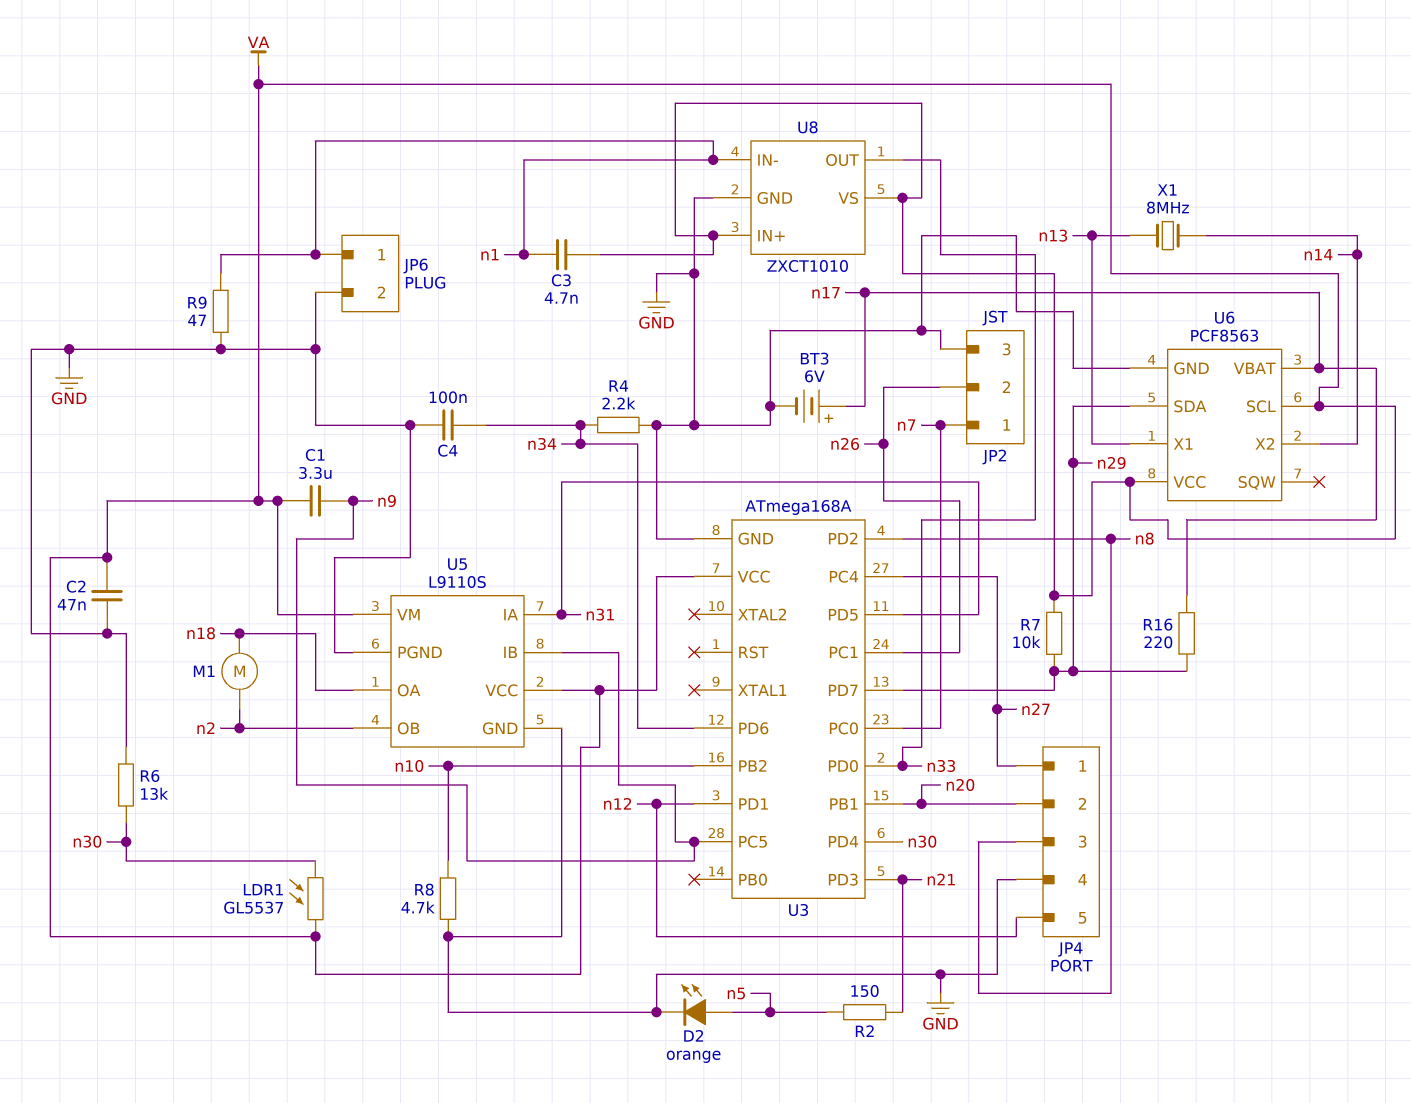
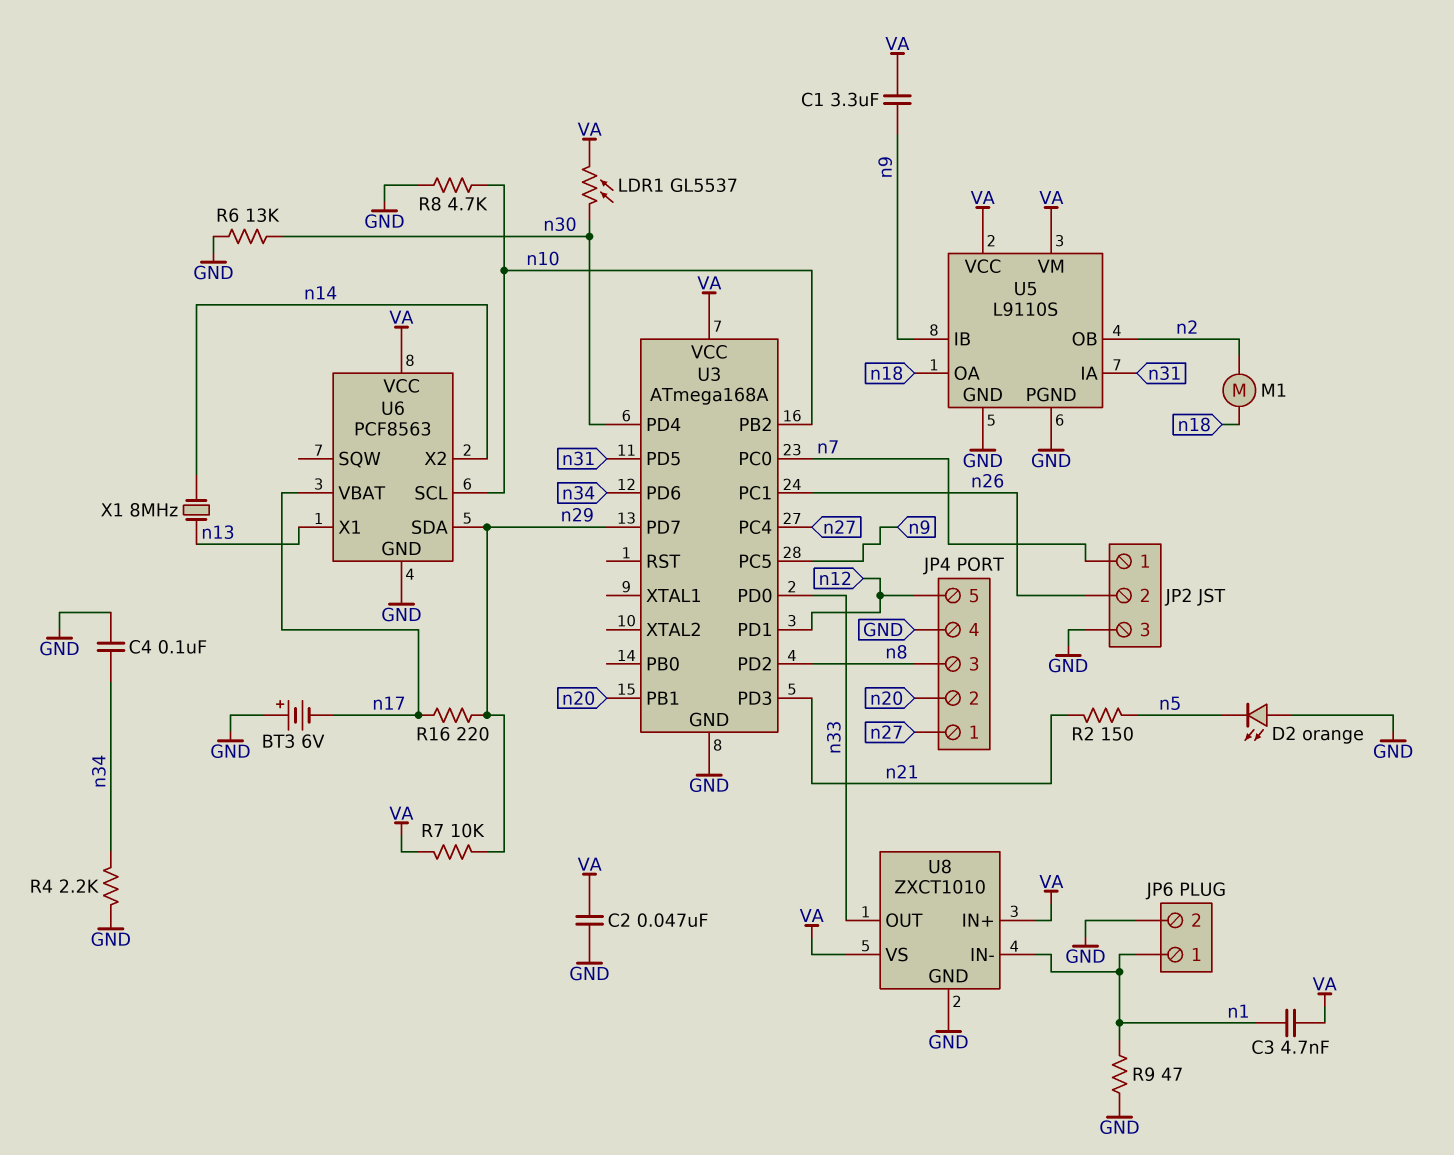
BT3: 6V (plus n17, minus GND) -> 6V (plus GND, minus n17)
D2: LED orange (A n5, K GND) -> LED orange (A GND, K n5)
U6 pin SCL: VA -> n10

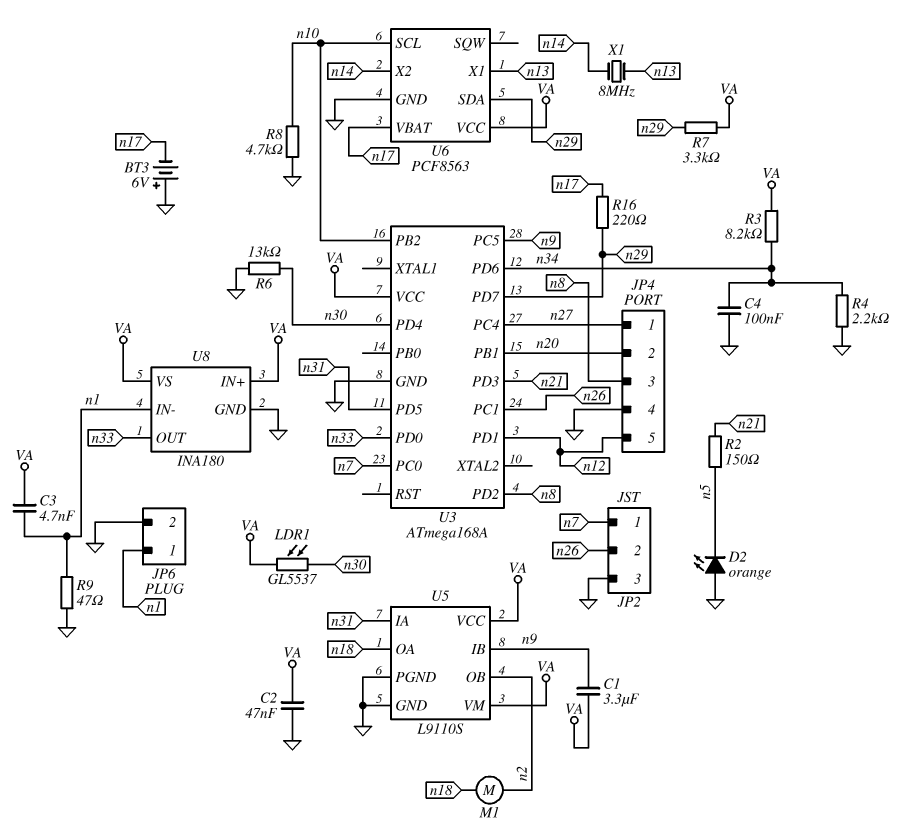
R3: none -> 8.2k (VA, n34)
R7: 10k (VA, n29) -> 3.3k (VA, n29)
U8: ZXCT1010 -> INA180

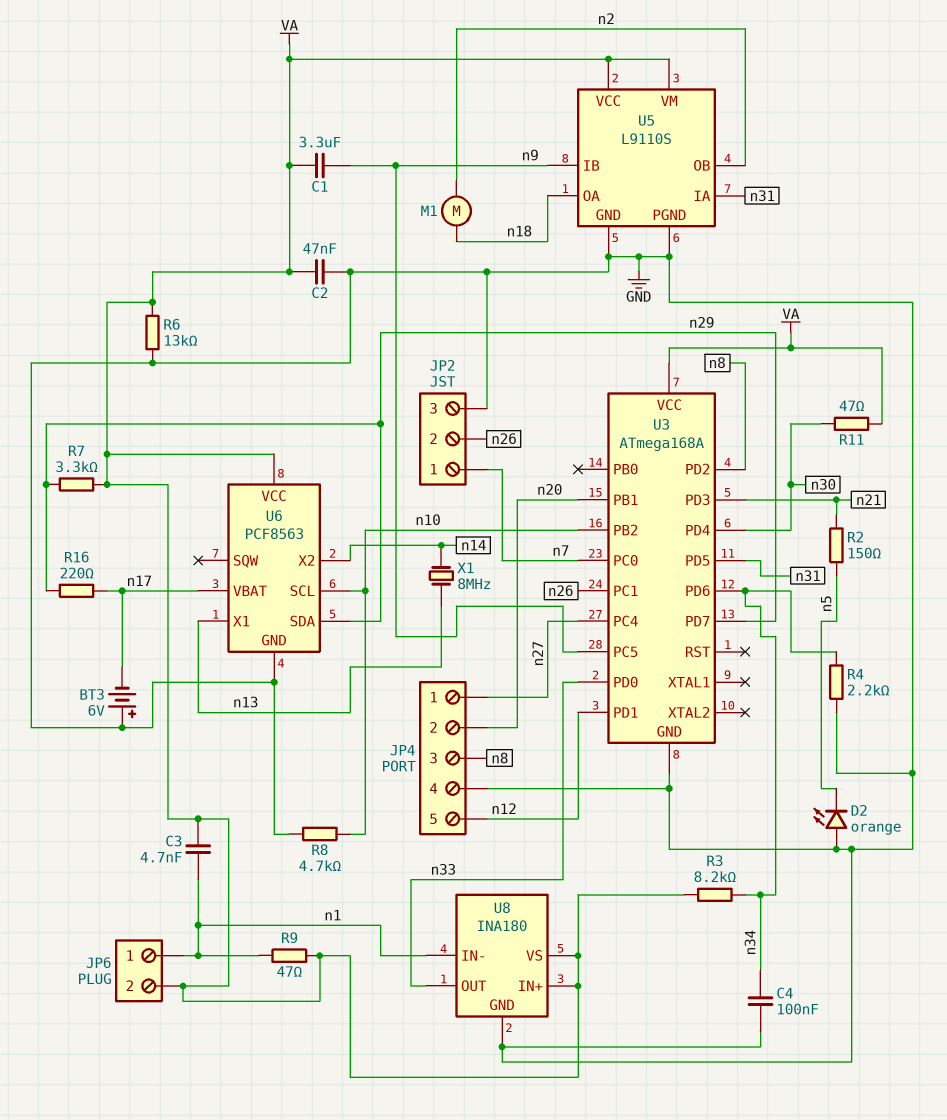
JP6 pin 2: GND -> VA
LDR1: GL5537 (VA, n30) -> none
R6: 13k (GND, n30) -> 13k (GND, VA)
R9: 47 (GND, n1) -> 47 (VA, n1)
R11: none -> 47 (VA, n30)

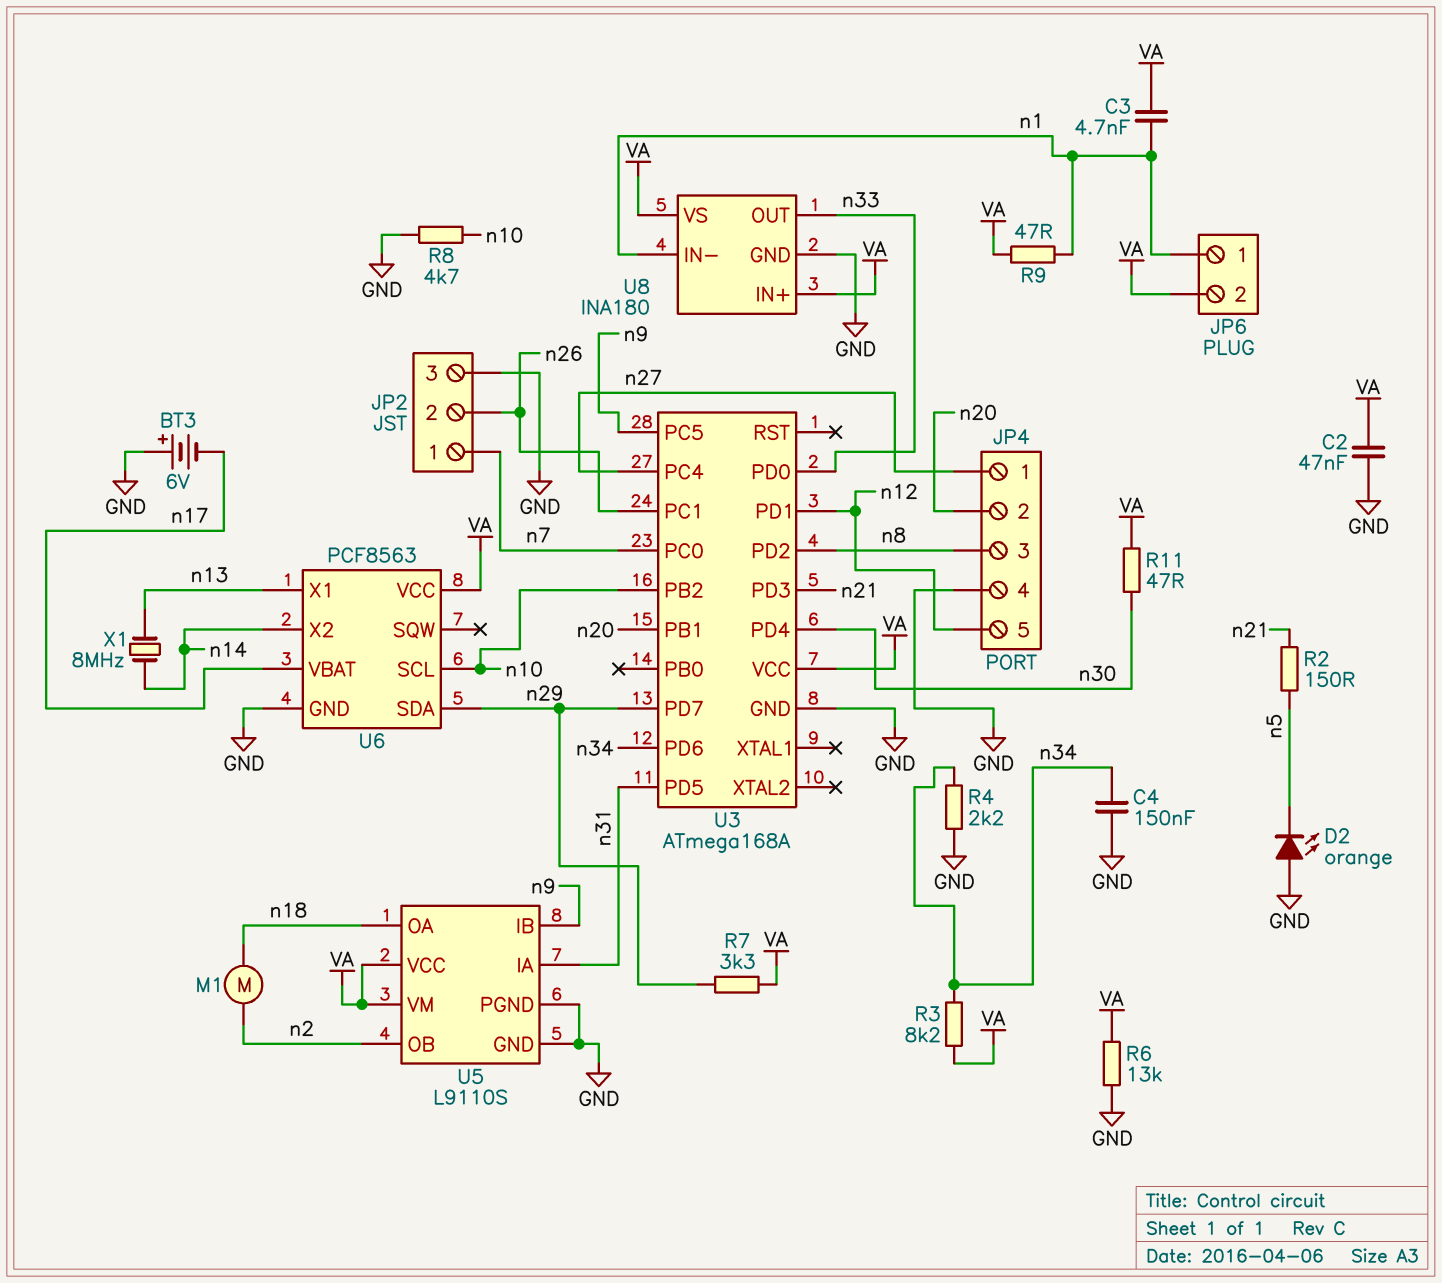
C1: 3.3uF (VA, n9) -> none
C4: 100nF (GND, n34) -> 150nF (GND, n34)
R16: 220 (n17, n29) -> none

